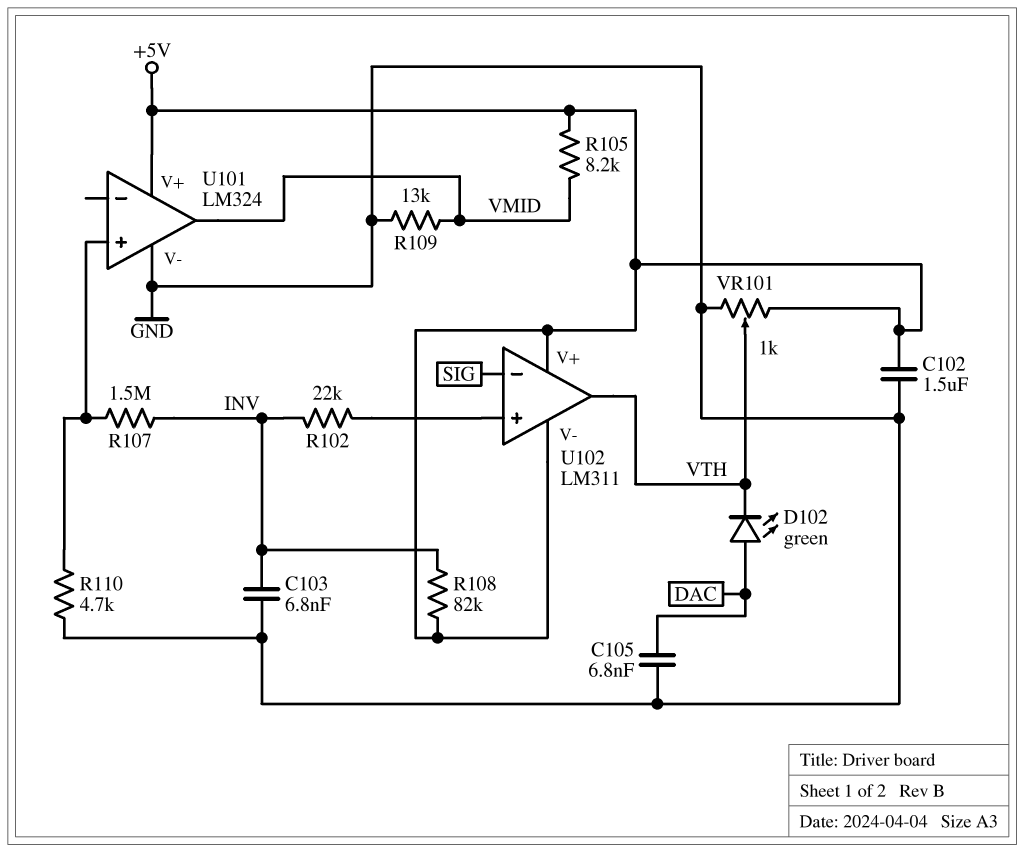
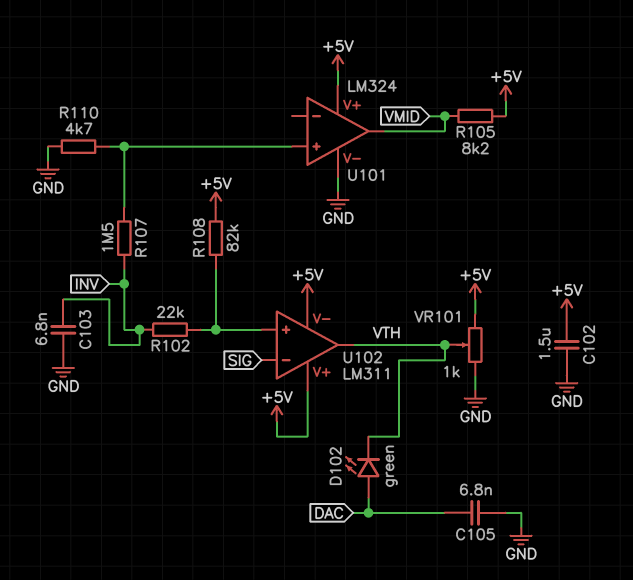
R108: 82k (+5V, INV) -> 82k (+5V, U102/in+)
R109: 13k (GND, VMID) -> none

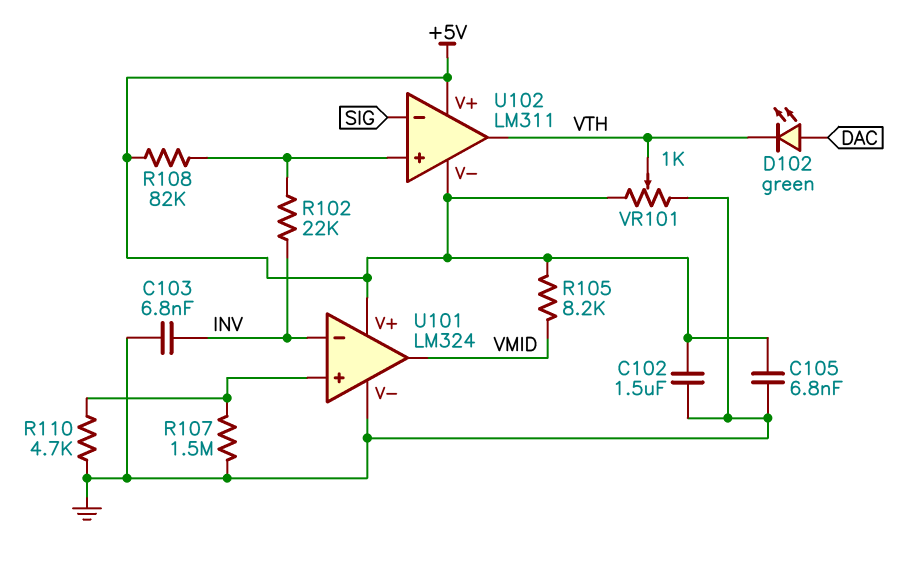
C105: 6.8nF (DAC, GND) -> 6.8nF (+5V, GND)
R107: 1.5M (INV, U101/in+) -> 1.5M (GND, U101/in+)
U101 pin in-: none -> INV

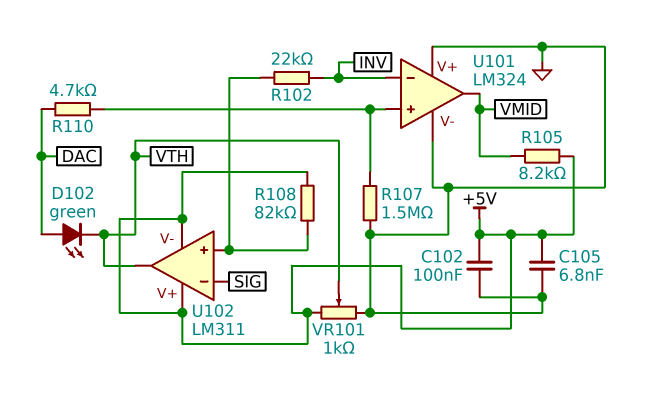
C102: 1.5uF (+5V, GND) -> 100nF (+5V, GND)
C103: 6.8nF (GND, INV) -> none
R110: 4.7k (GND, U101/in+) -> 4.7k (DAC, U101/in+)
U101 pin V+: +5V -> GND

